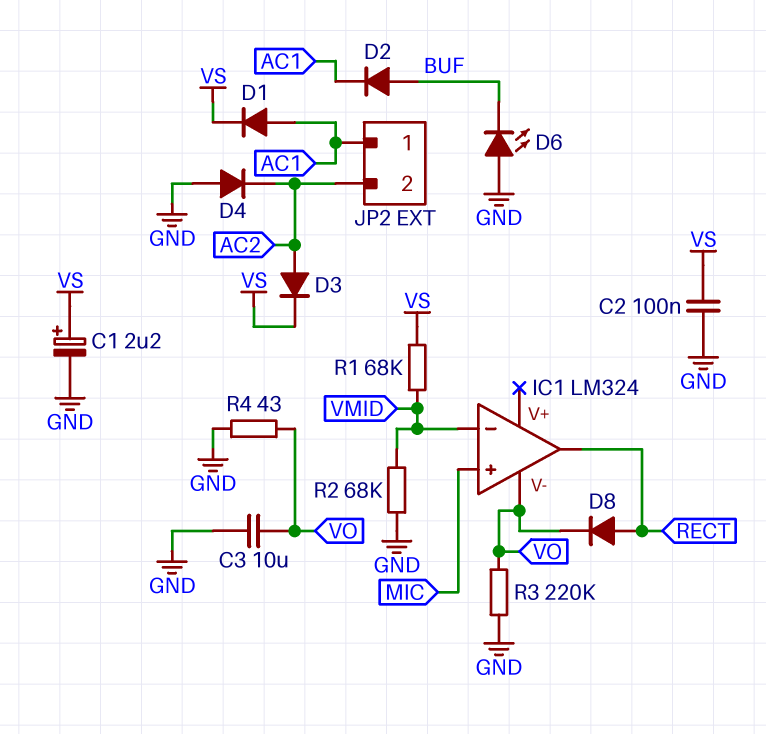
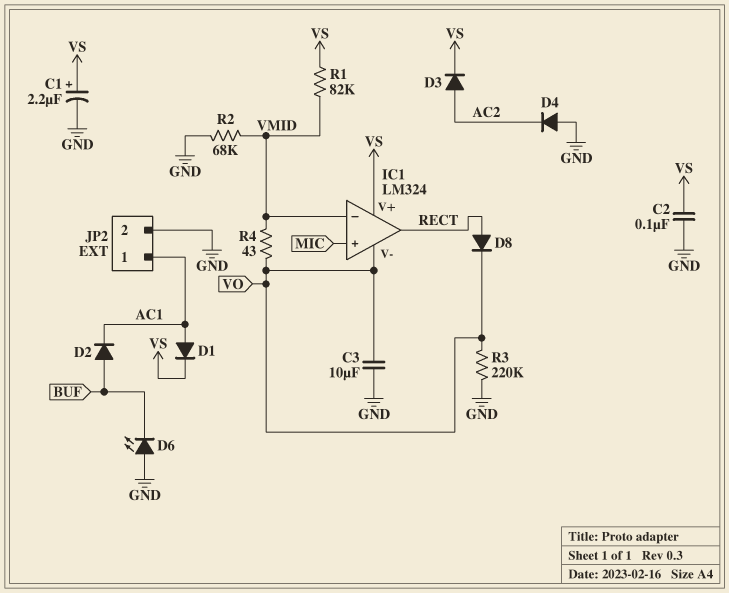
IC1 pin V+: none -> VS
JP2 pin 2: AC2 -> GND
R1: 68k (VMID, VS) -> 82k (VMID, VS)
R4: 43 (GND, VO) -> 43 (VMID, VO)

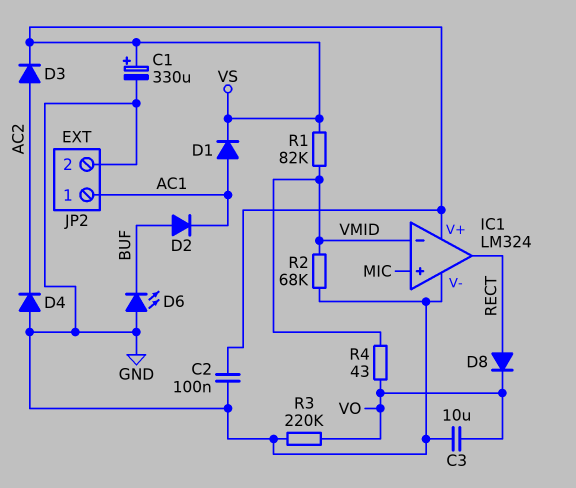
C1: 2.2uF (plus VS, minus GND) -> 330uF (plus VS, minus GND)
IC1 pin V-: VO -> GND

